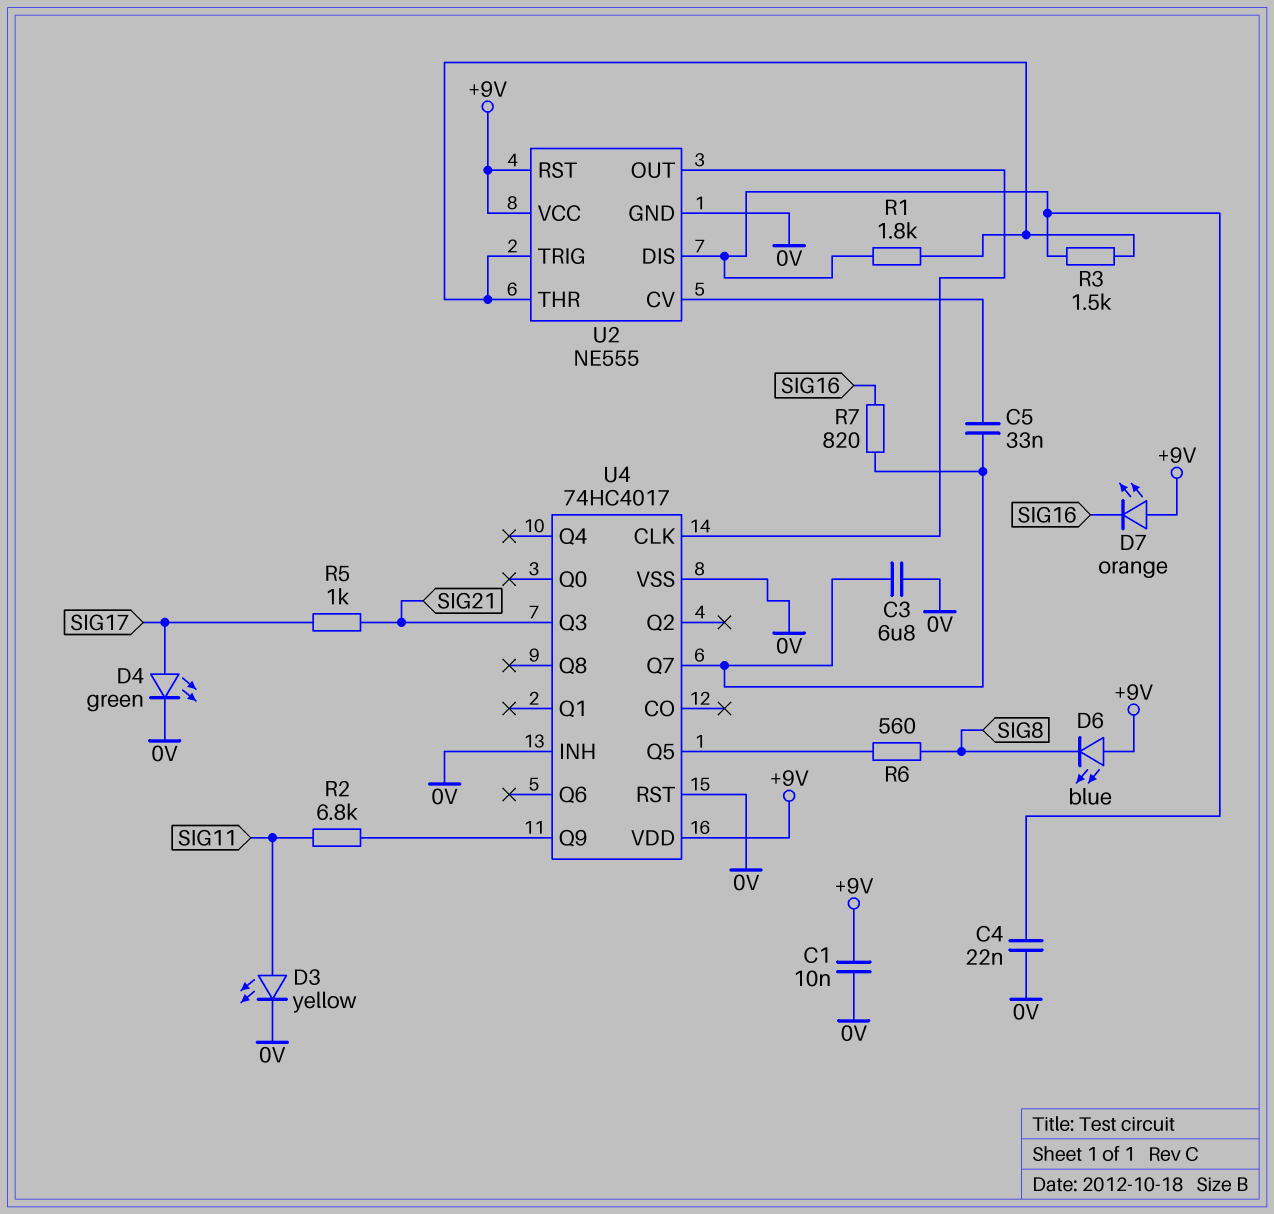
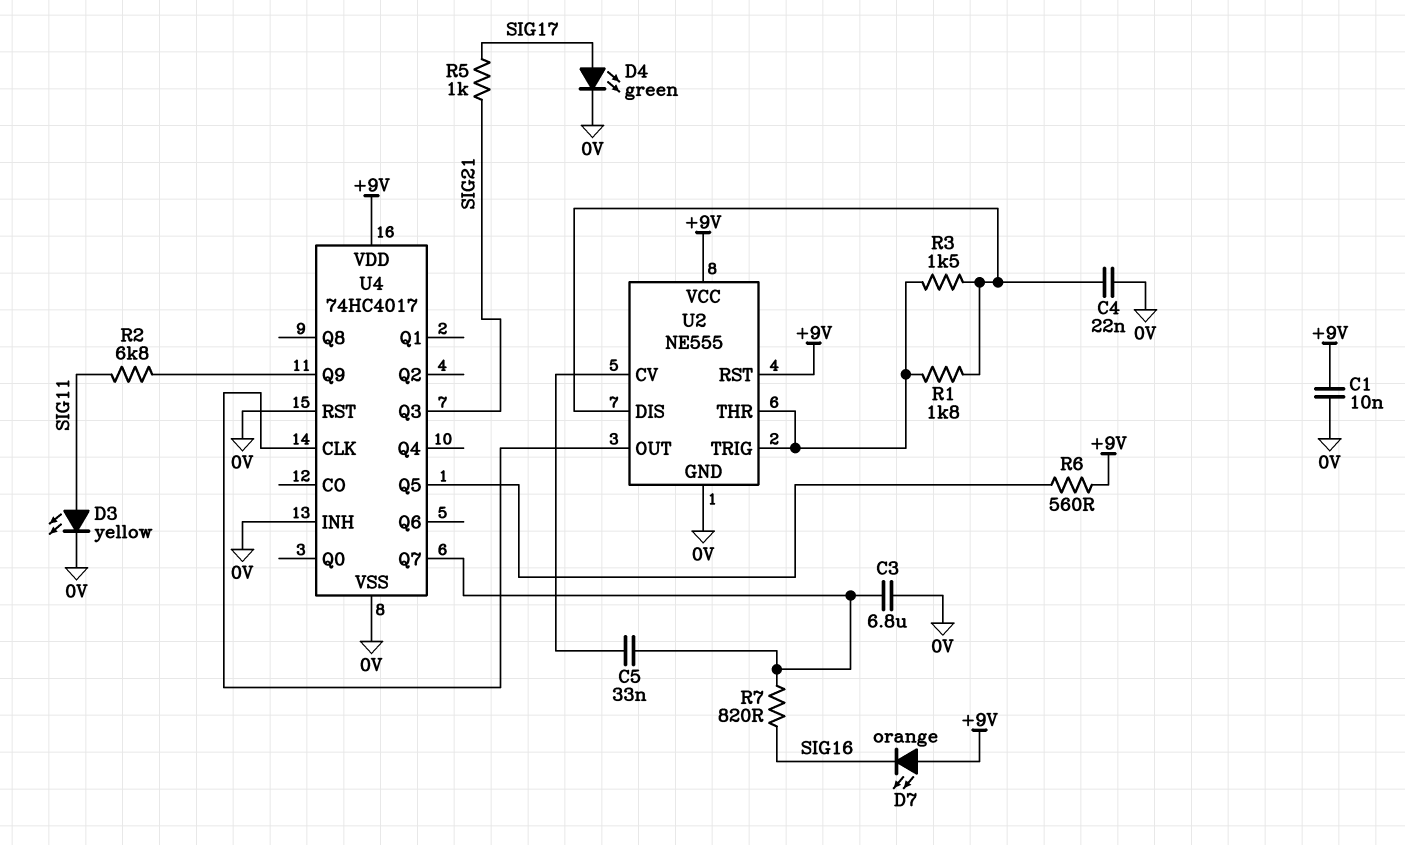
D6: LED blue (A +9V, K SIG8) -> none
R6: 560 (SIG8, U4/Q5) -> 560 (+9V, U4/Q5)

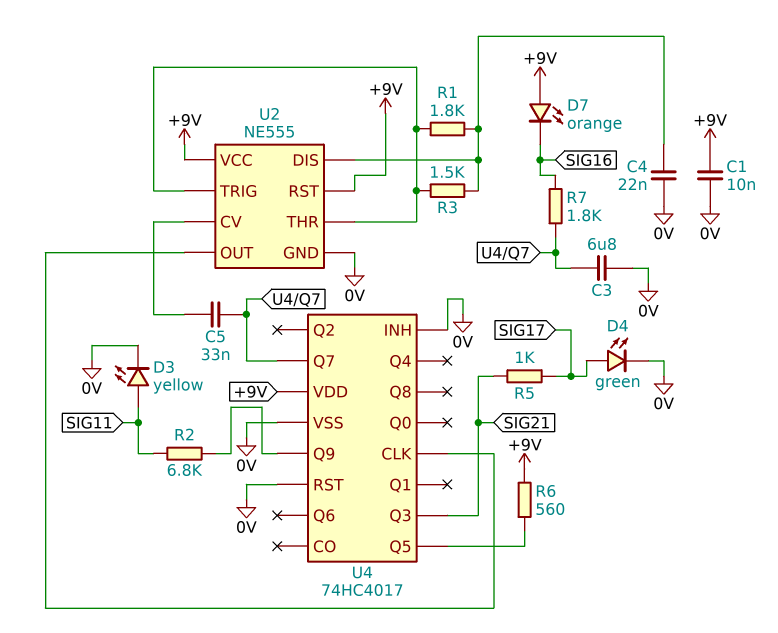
R7: 820 (SIG16, U4/Q7) -> 1.8k (SIG16, U4/Q7)

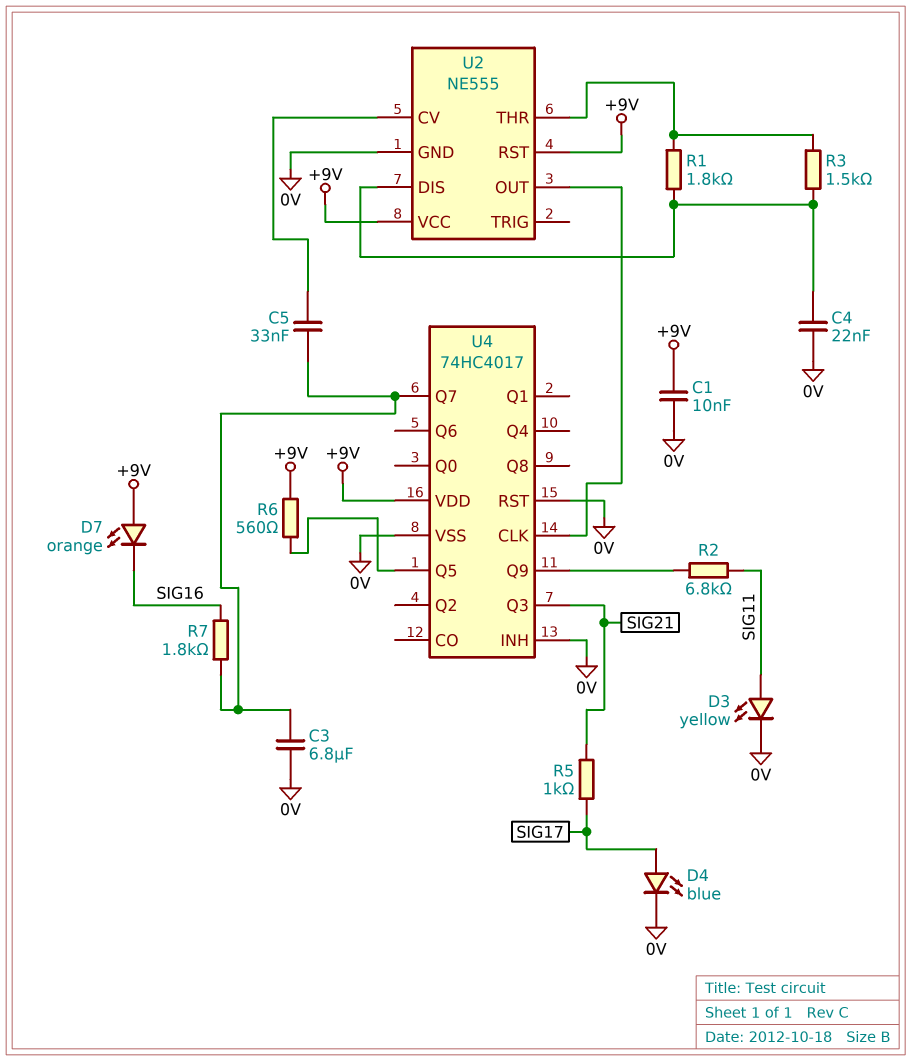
D4: LED green (A SIG17, K 0V) -> LED blue (A SIG17, K 0V)
U2 pin TRIG: U2/THR -> none

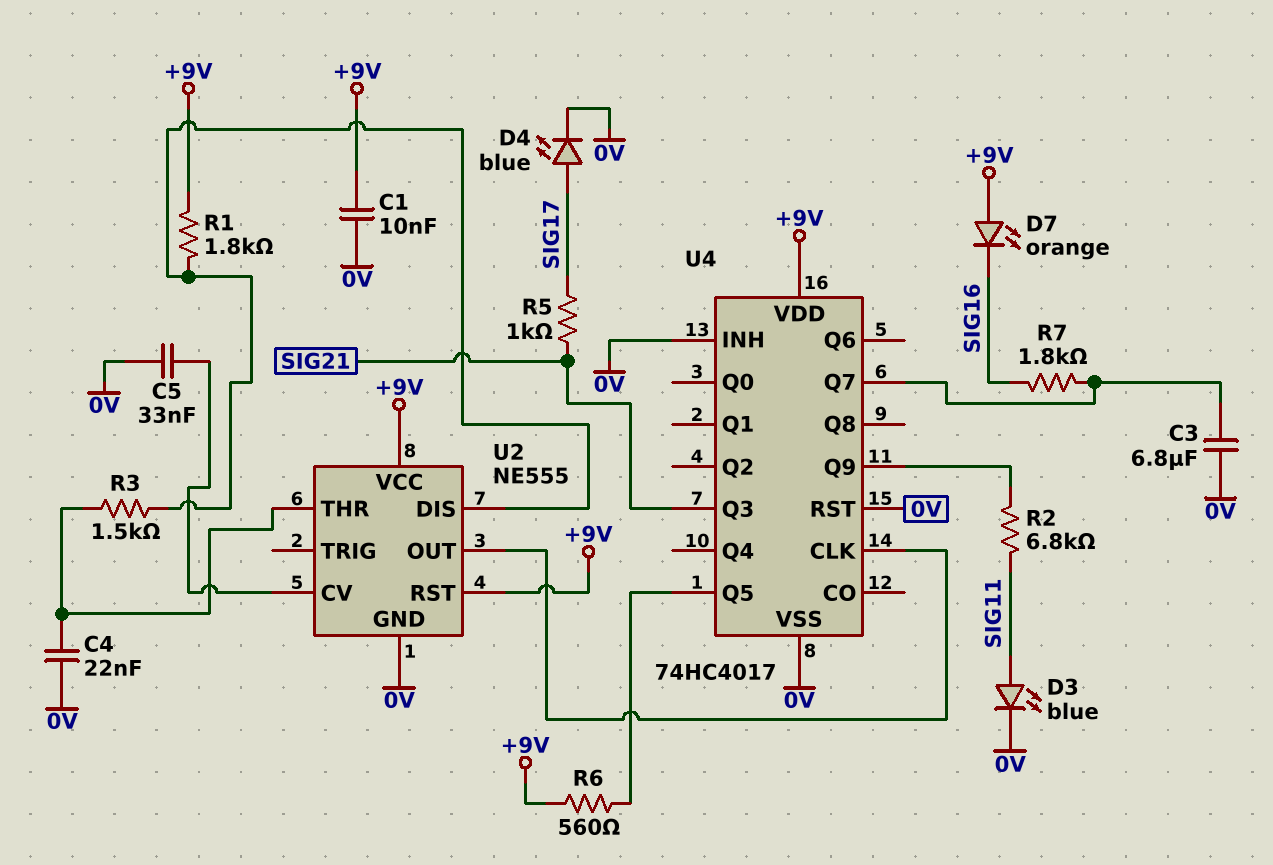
C4: 22nF (0V, U2/DIS) -> 22nF (0V, U2/THR)
C5: 33nF (U2/CV, U4/Q7) -> 33nF (0V, U2/CV)
D3: LED yellow (A SIG11, K 0V) -> LED blue (A SIG11, K 0V)
R1: 1.8k (U2/DIS, U2/THR) -> 1.8k (+9V, U2/DIS)

